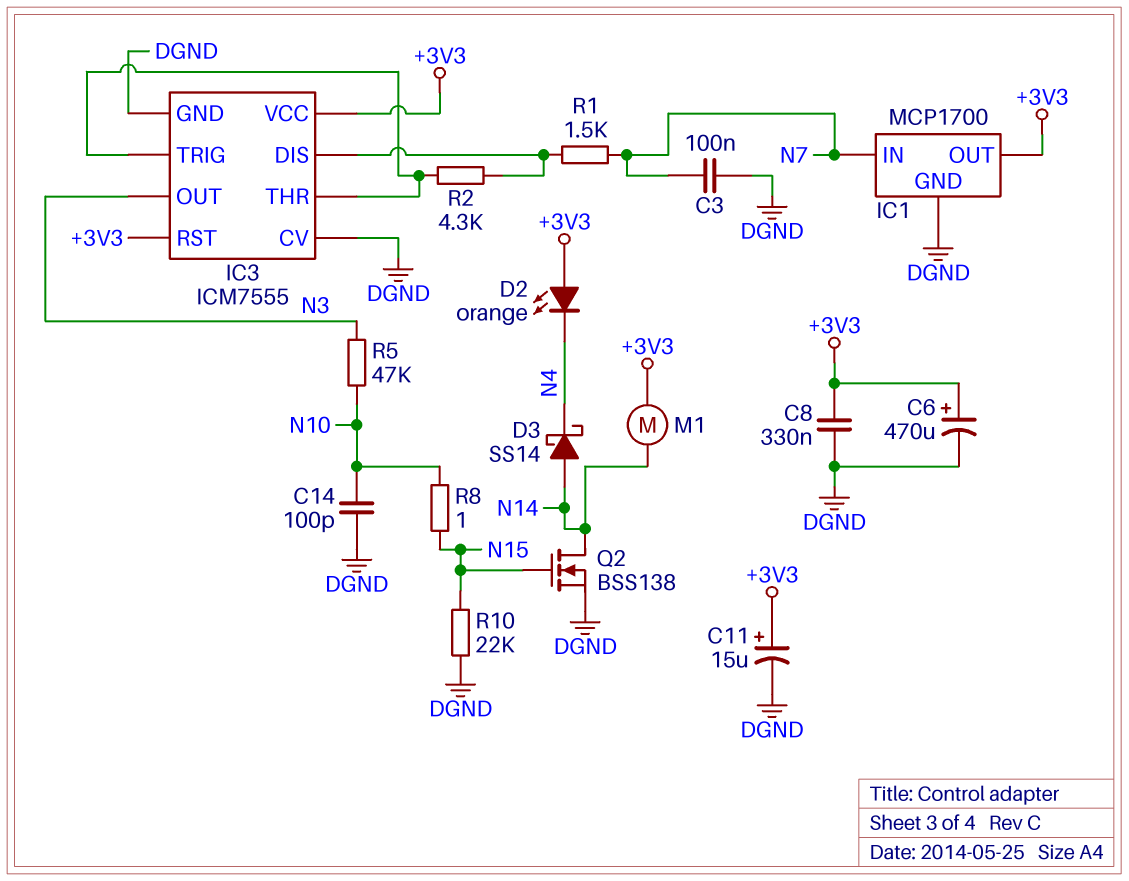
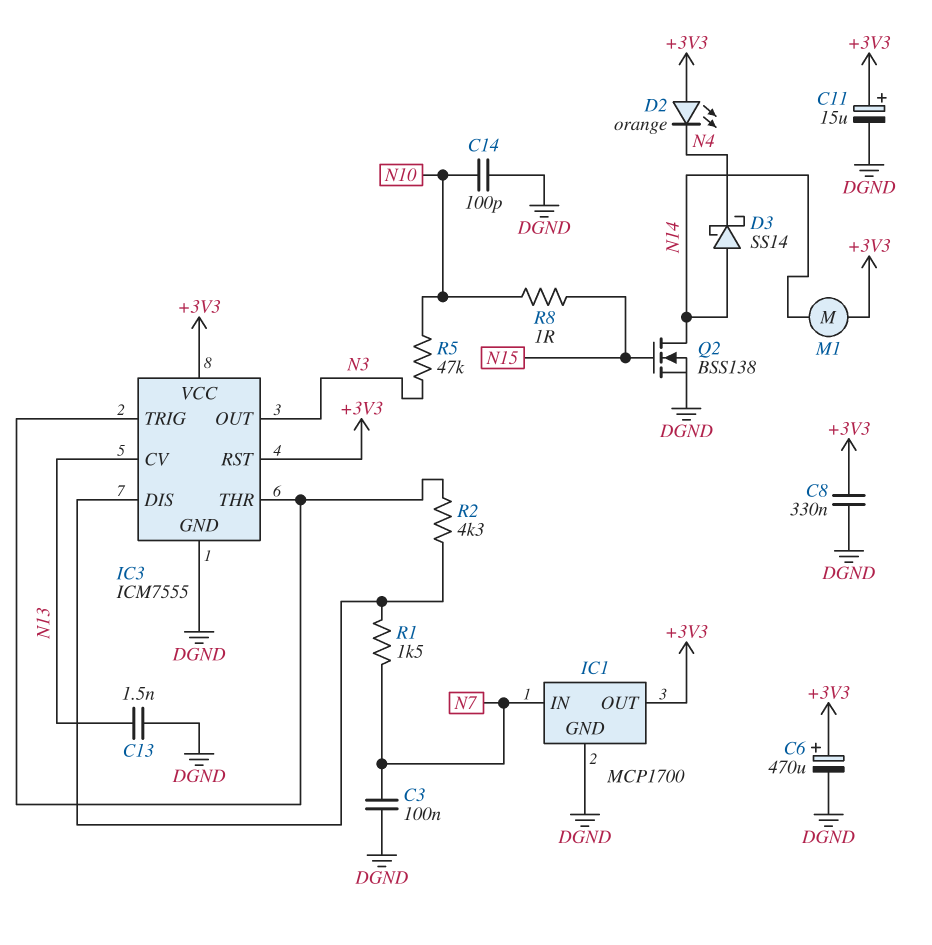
C13: none -> 1.5nF (DGND, N13)
IC3 pin CV: DGND -> N13
R10: 22k (DGND, N15) -> none

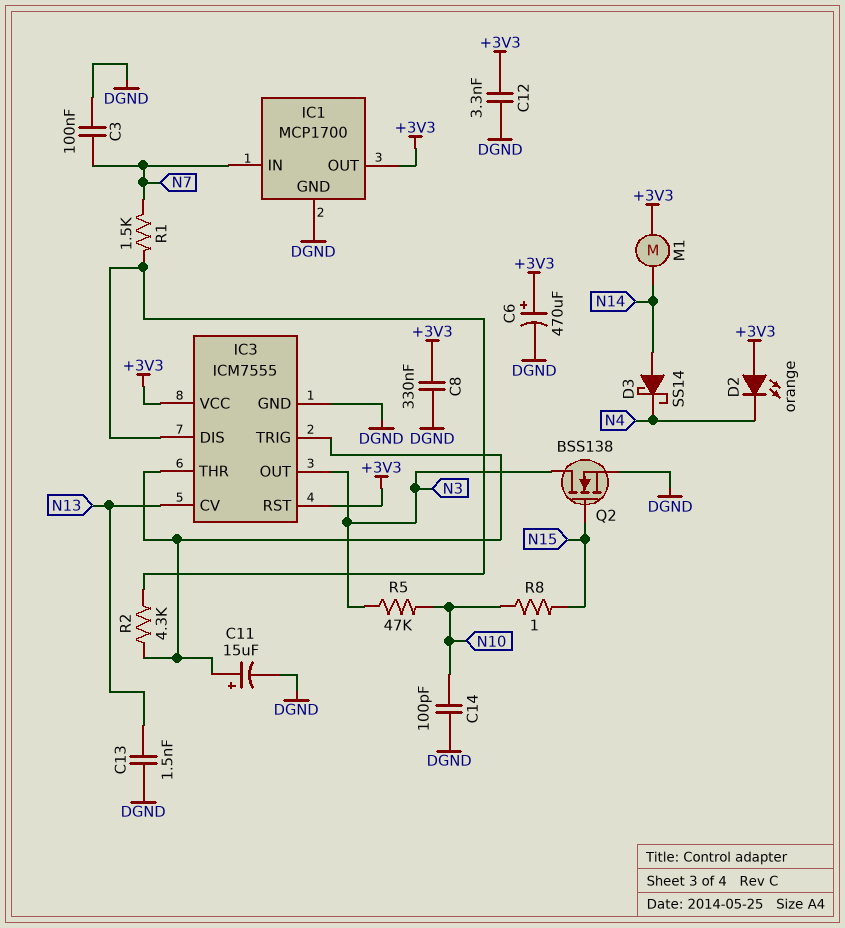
C11: 15uF (plus +3V3, minus DGND) -> 15uF (plus IC3/THR, minus DGND)
C12: none -> 3.3nF (+3V3, DGND)
Q2: NMOS BSS138 (G N15, D N14, S DGND) -> NMOS BSS138 (G N15, D N3, S DGND)

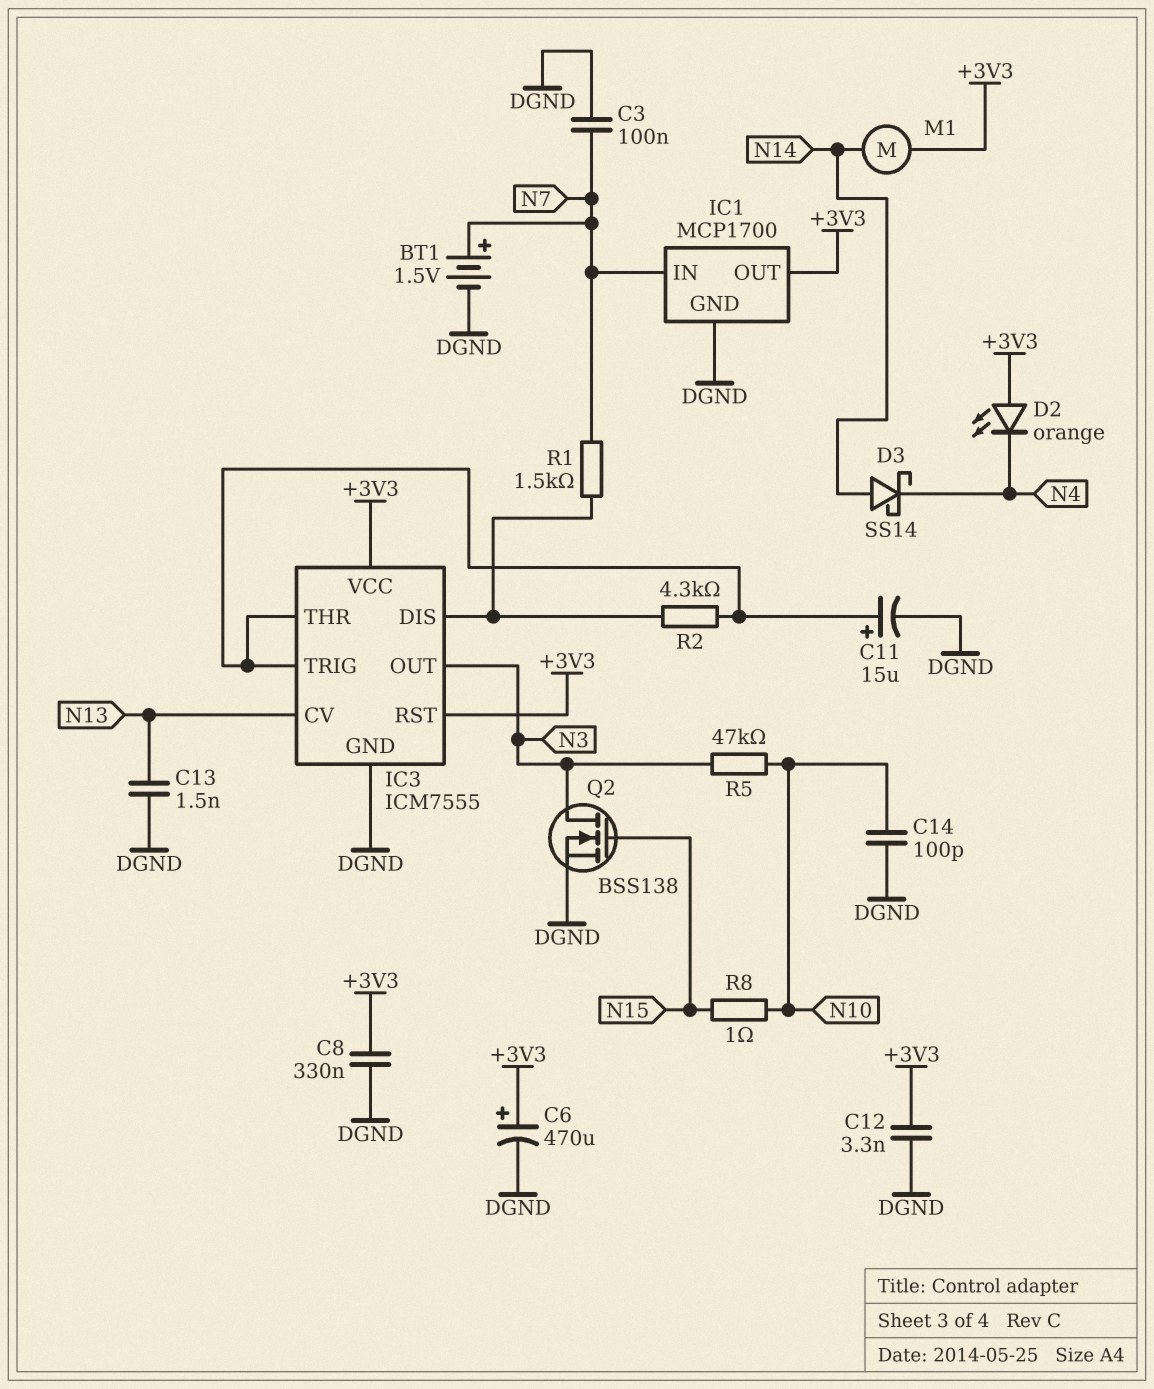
BT1: none -> 1.5V (plus N7, minus DGND)

